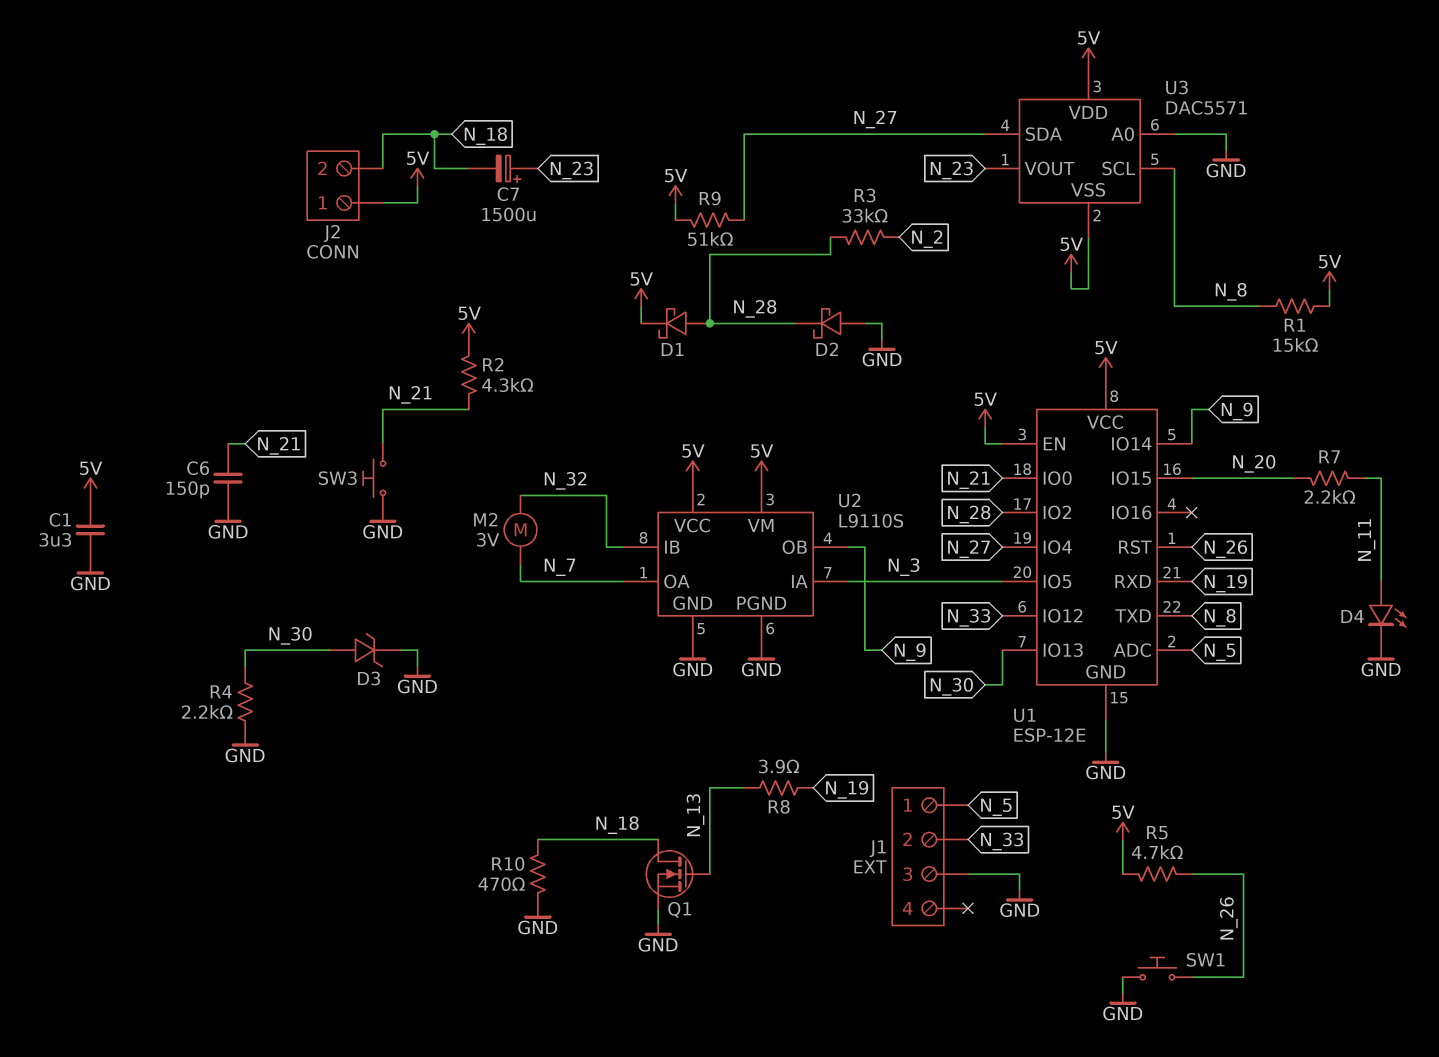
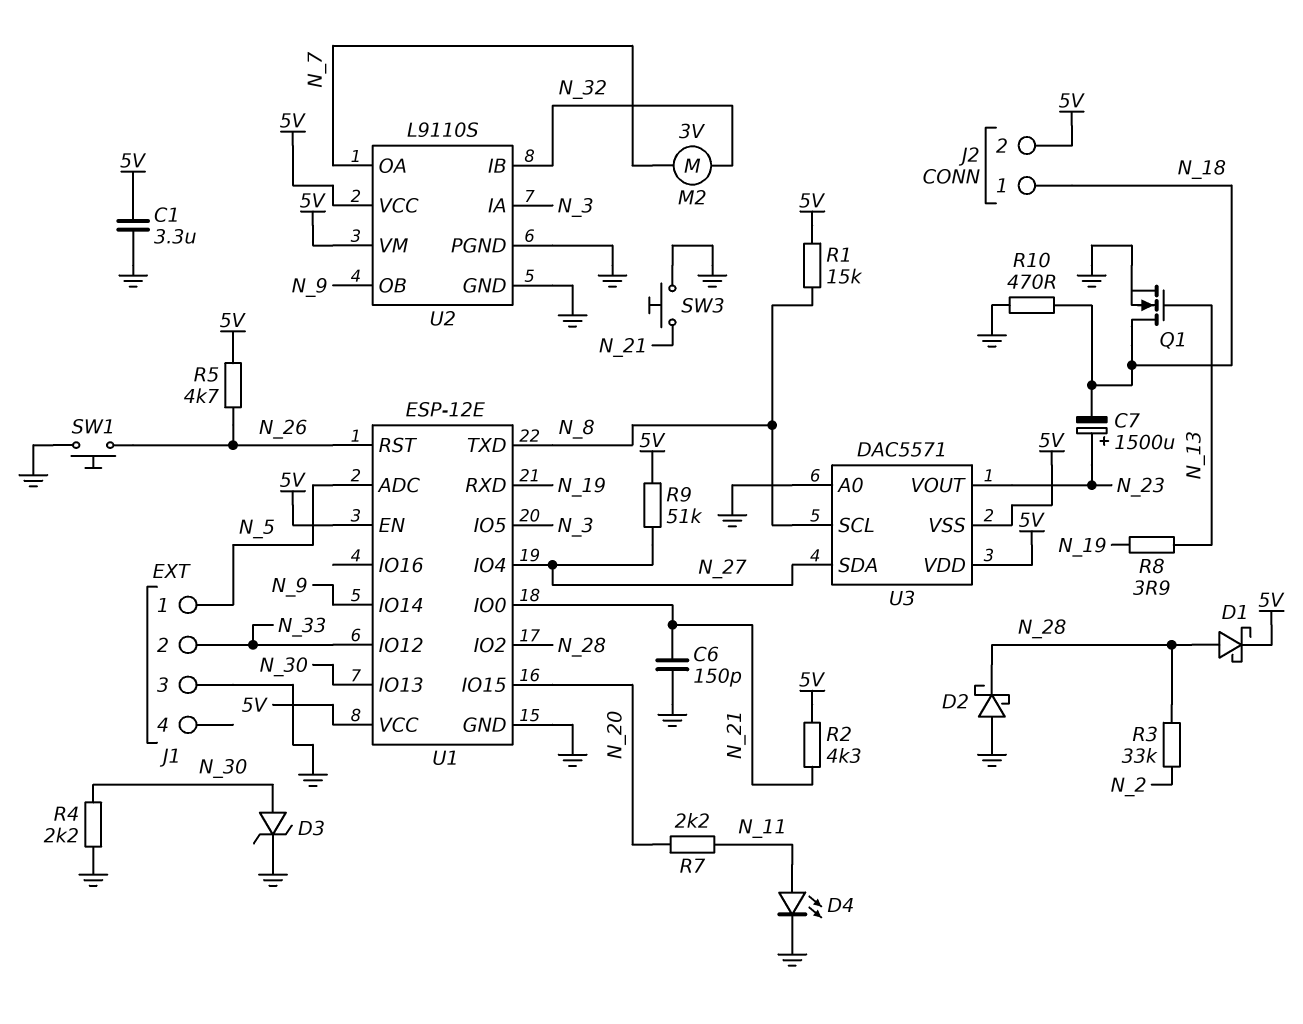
J2 pin 1: 5V -> N_18
J2 pin 2: N_18 -> 5V

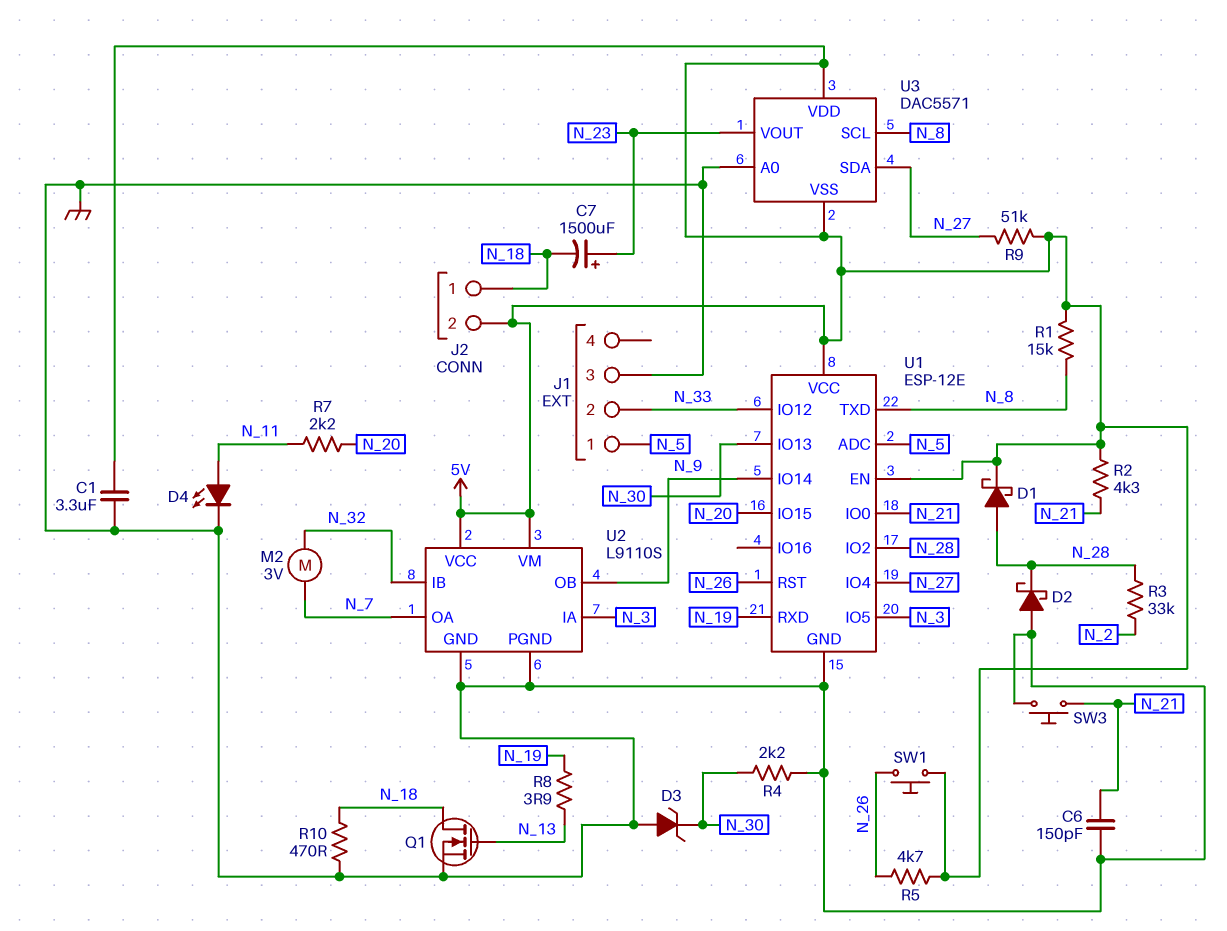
D3: zener (A N_30, K GND) -> zener (A GND, K N_30)
SW1: button (GND, N_26) -> button (5V, N_26)

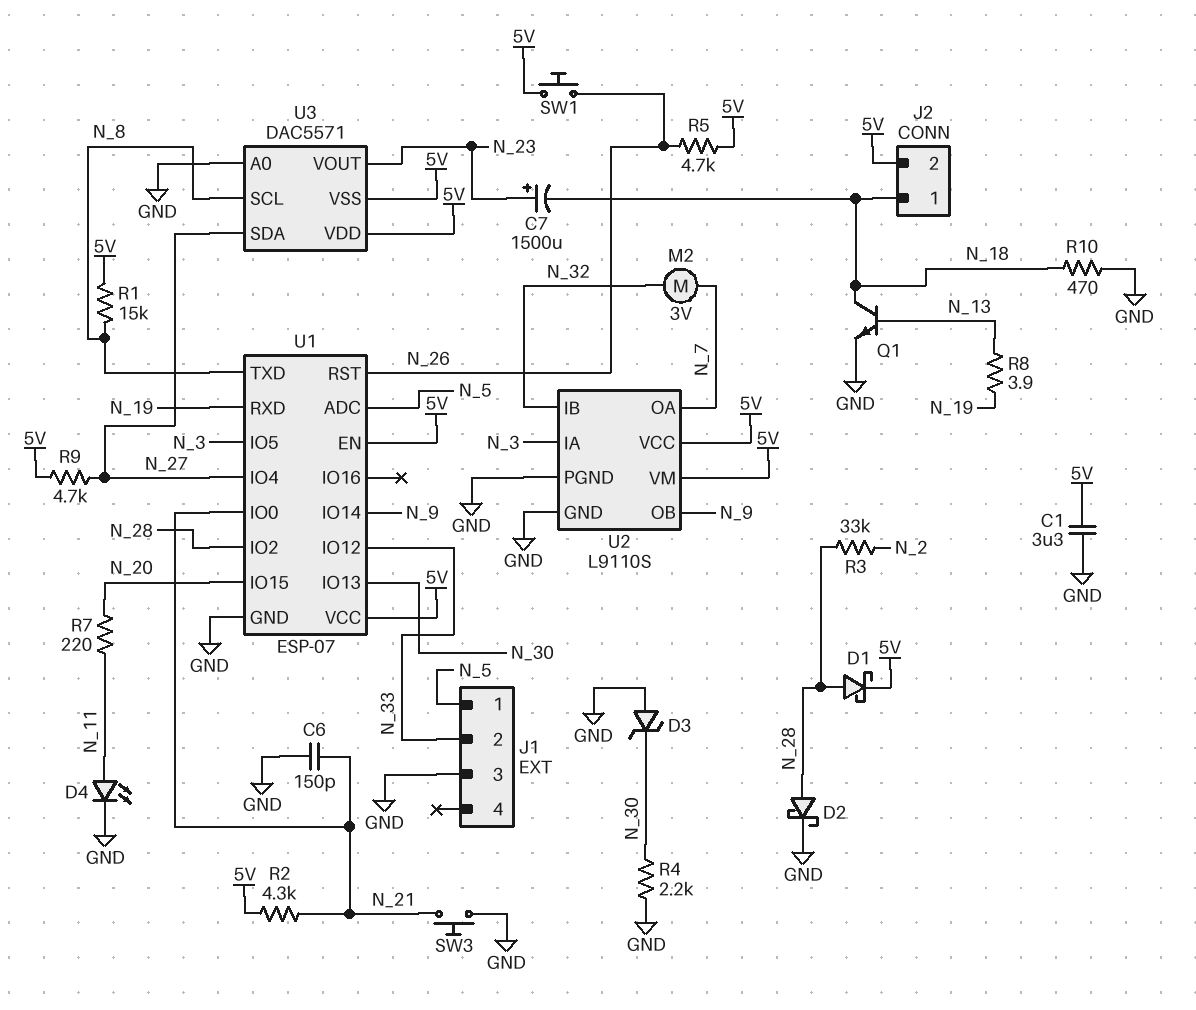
D2: schottky (A GND, K N_28) -> schottky (A N_28, K GND)
Q1: NMOS (G N_13, D N_18, S GND) -> NPN (B N_13, C N_18, E GND)
R7: 2.2k (N_11, N_20) -> 220 (N_11, N_20)
R9: 51k (5V, N_27) -> 4.7k (5V, N_27)
U1: ESP-12E -> ESP-07

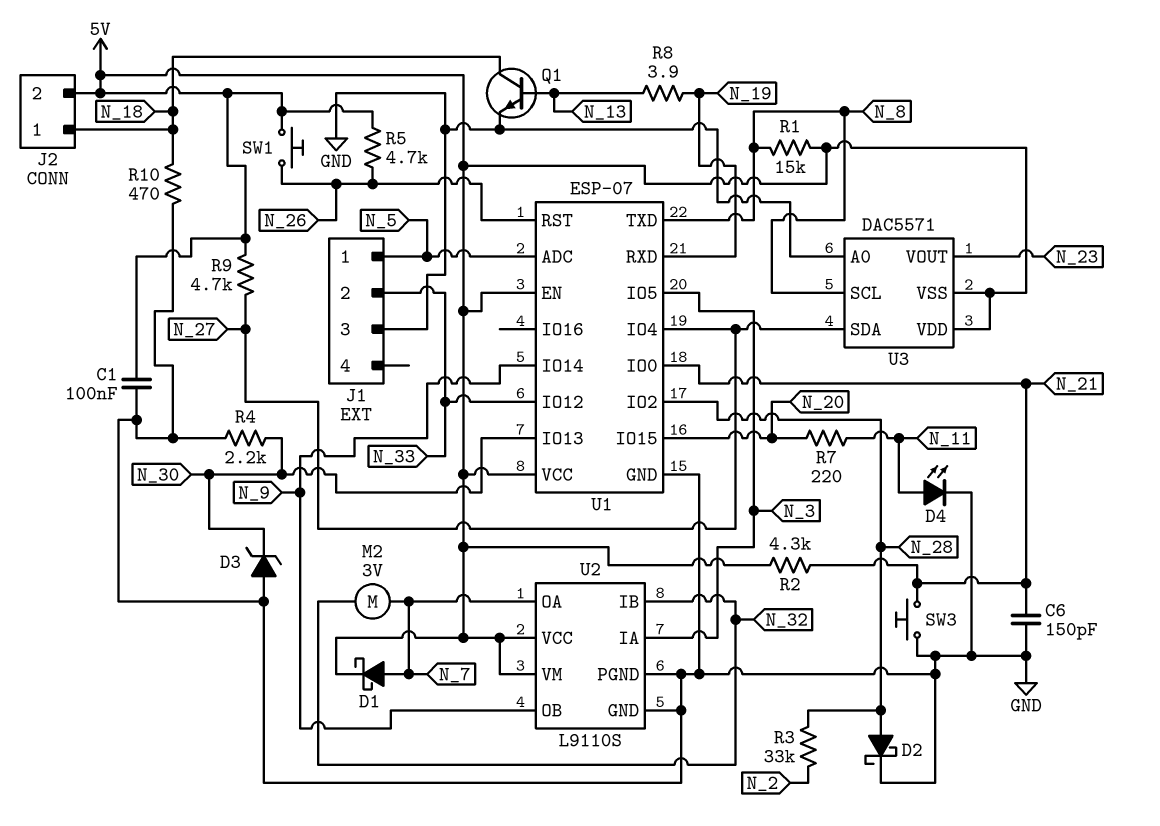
C1: 3.3uF (5V, GND) -> 100nF (5V, GND)
C7: 1500uF (plus N_23, minus N_18) -> none
D1: schottky (A N_28, K 5V) -> schottky (A N_7, K 5V)

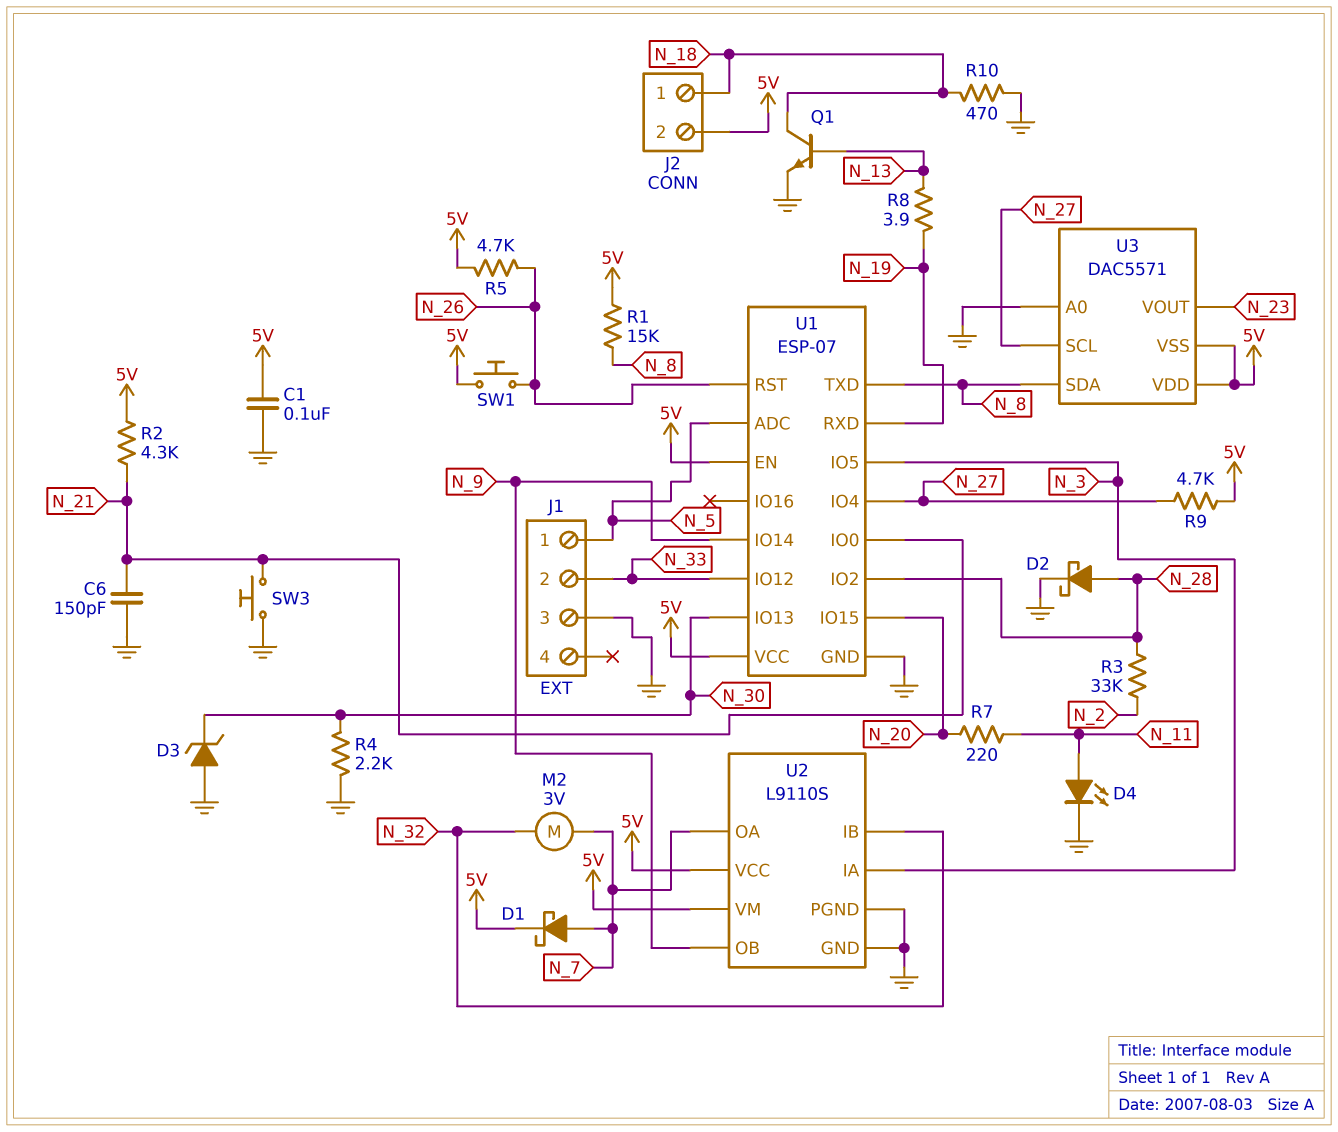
U3 pin SCL: N_8 -> N_27
U3 pin SDA: N_27 -> N_8

